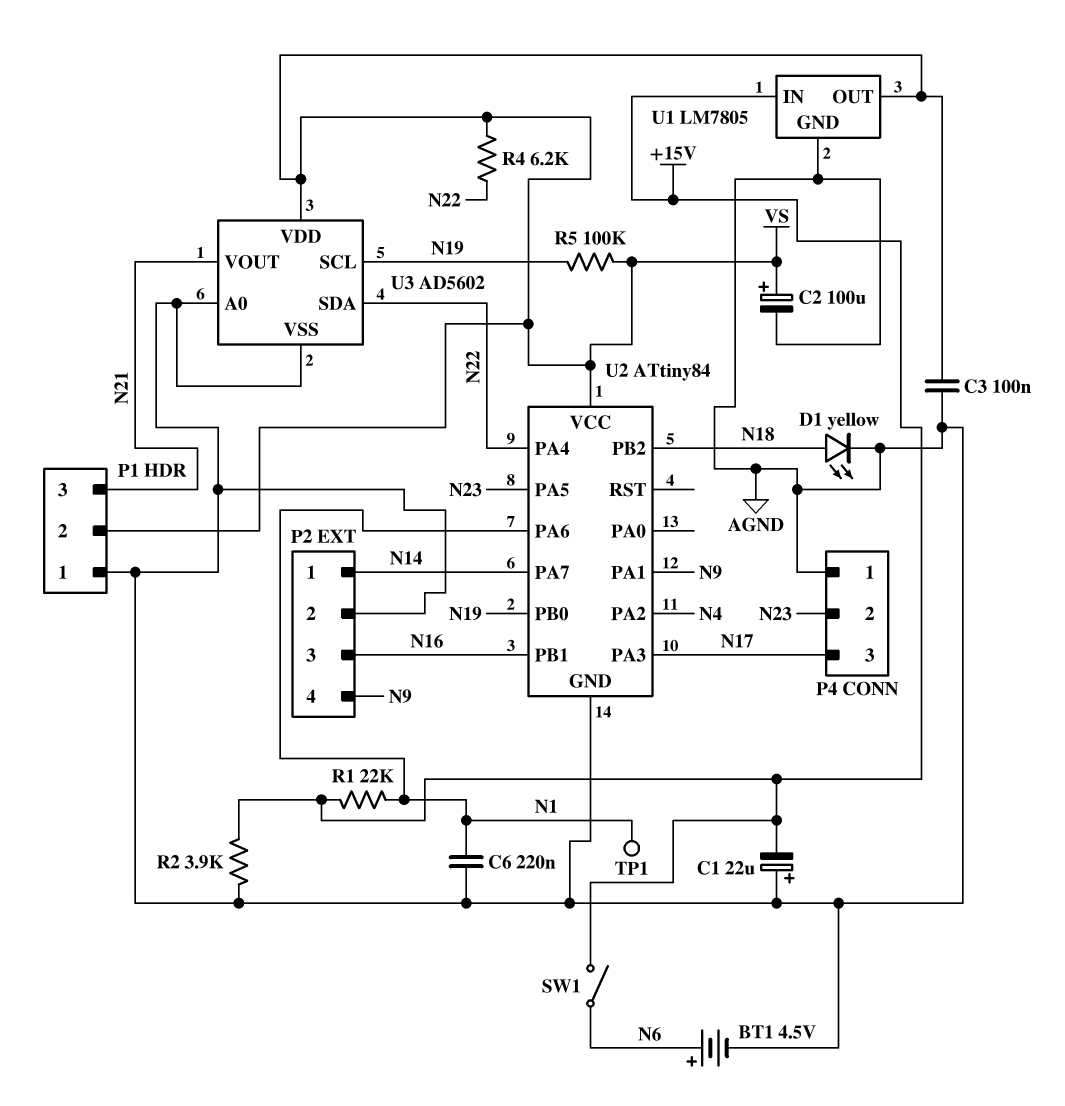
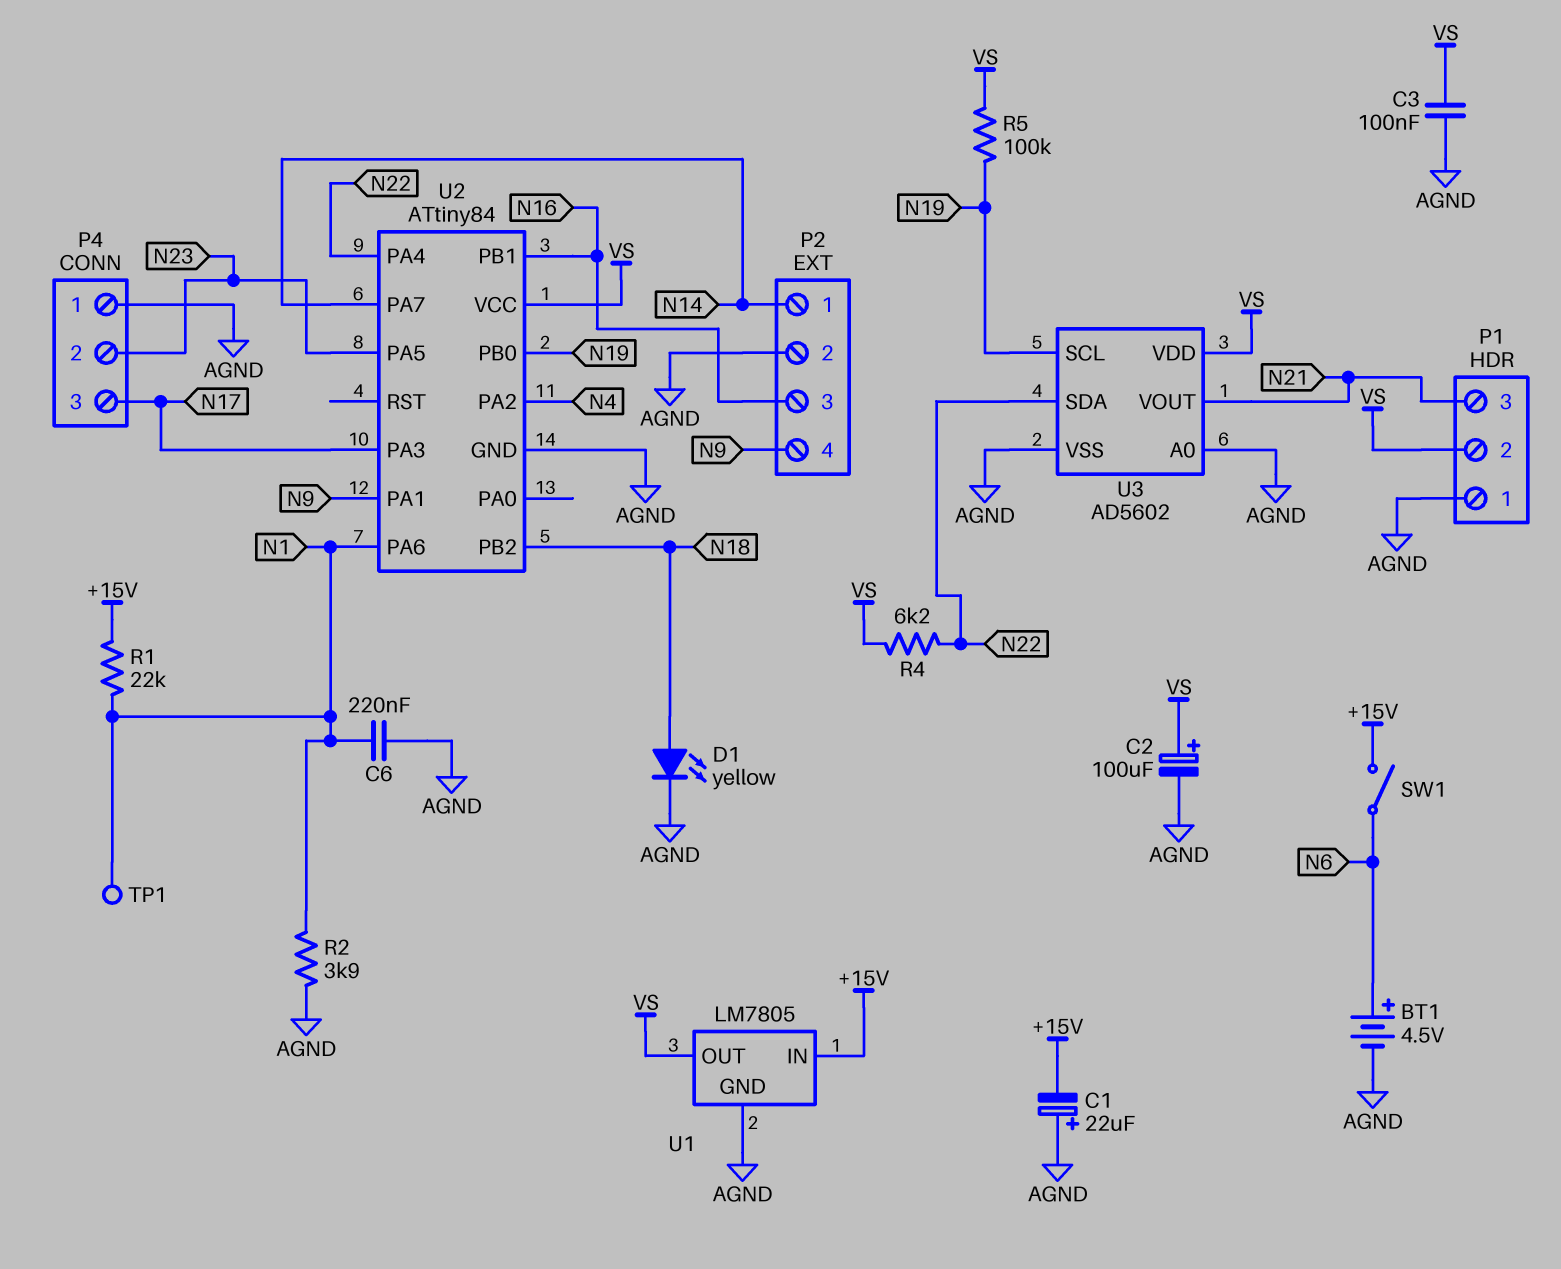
R2: 3.9k (+15V, AGND) -> 3.9k (AGND, N1)

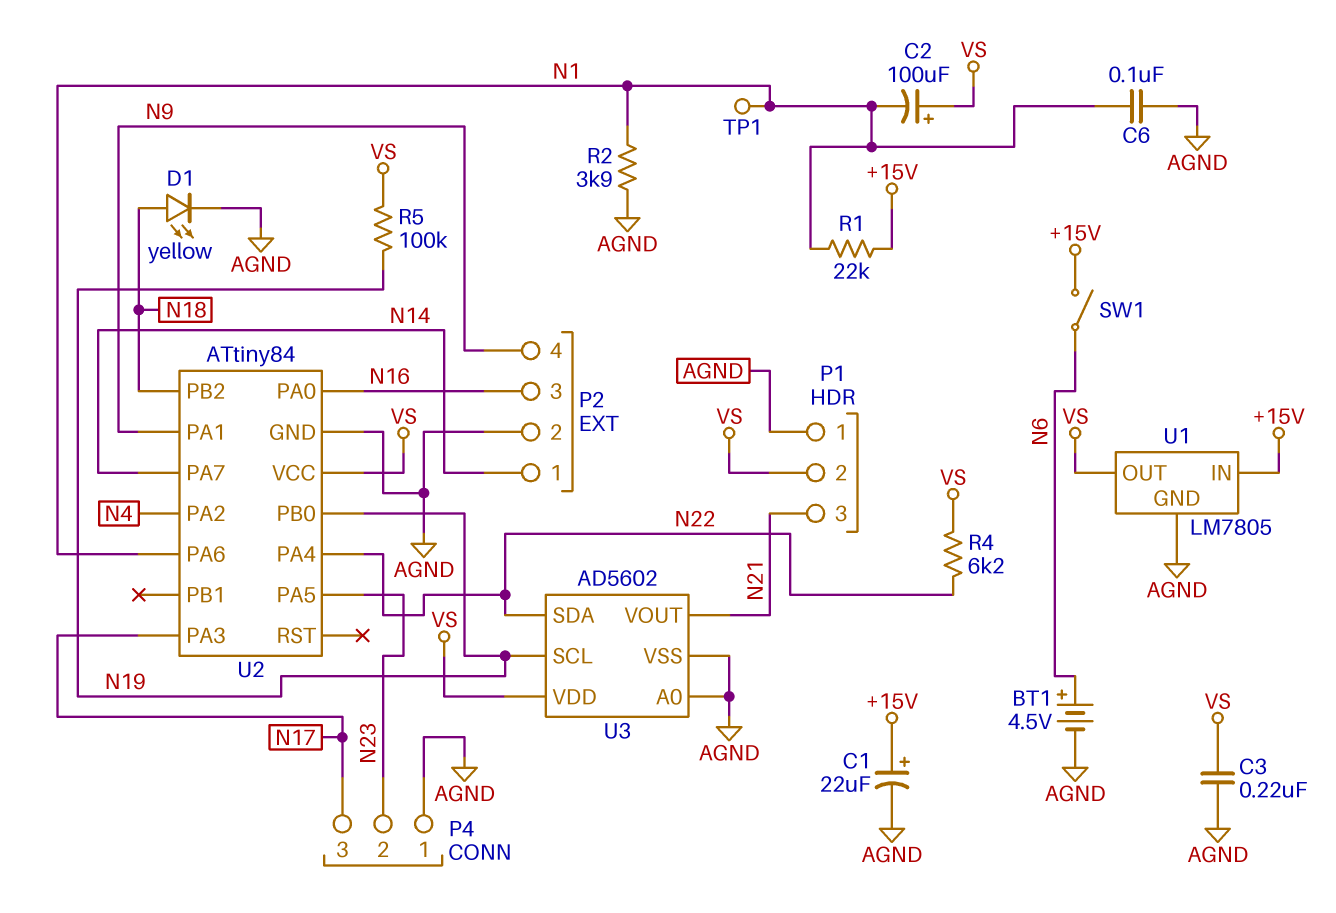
C1: 22uF (plus AGND, minus +15V) -> 22uF (plus +15V, minus AGND)
C2: 100uF (plus VS, minus AGND) -> 100uF (plus VS, minus N1)
C3: 100nF (AGND, VS) -> 220nF (AGND, VS)
C6: 220nF (AGND, N1) -> 100nF (AGND, N1)
U2 pin PA0: none -> N16
U2 pin PB1: N16 -> none

